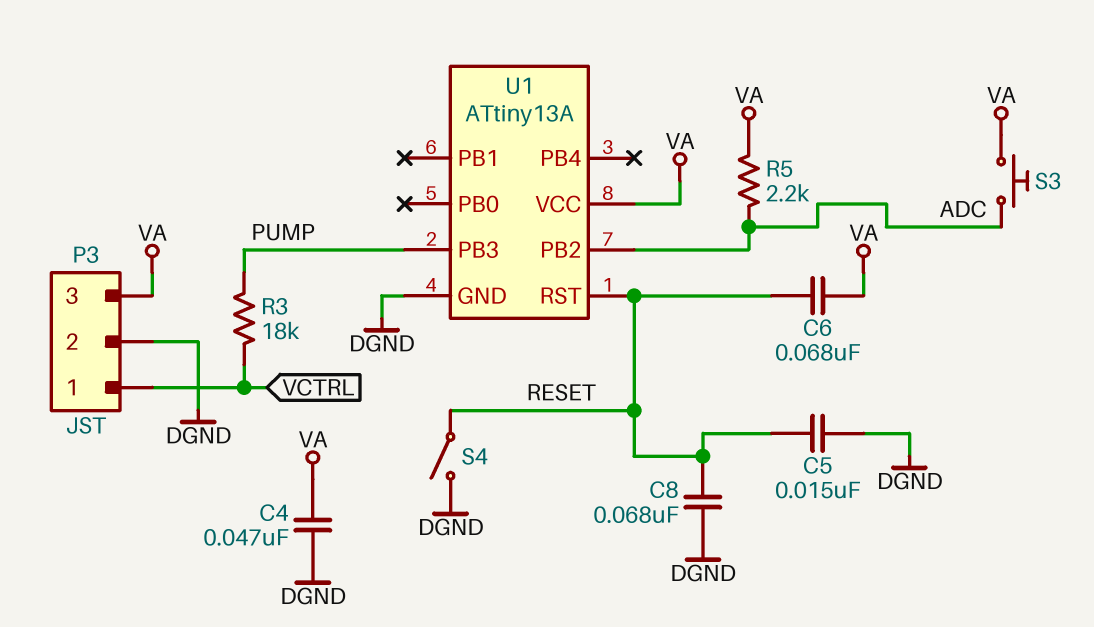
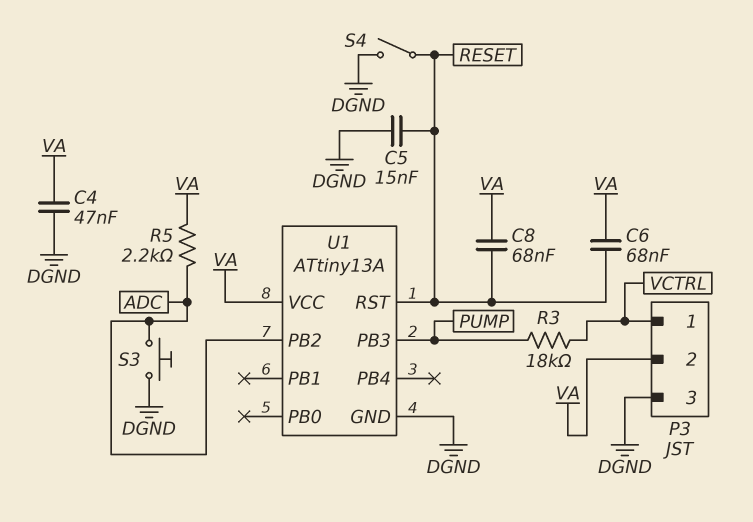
C8: 68nF (DGND, RESET) -> 68nF (RESET, VA)
P3 pin 2: DGND -> VA
P3 pin 3: VA -> DGND
S3: button (ADC, VA) -> button (ADC, DGND)

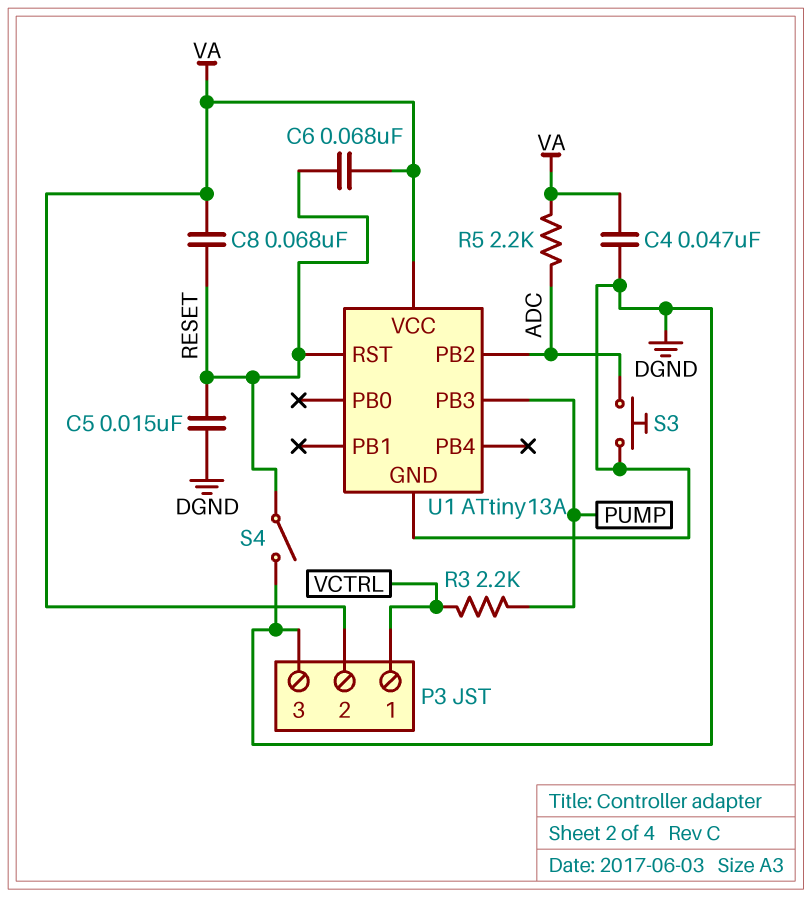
R3: 18k (PUMP, VCTRL) -> 2.2k (PUMP, VCTRL)

